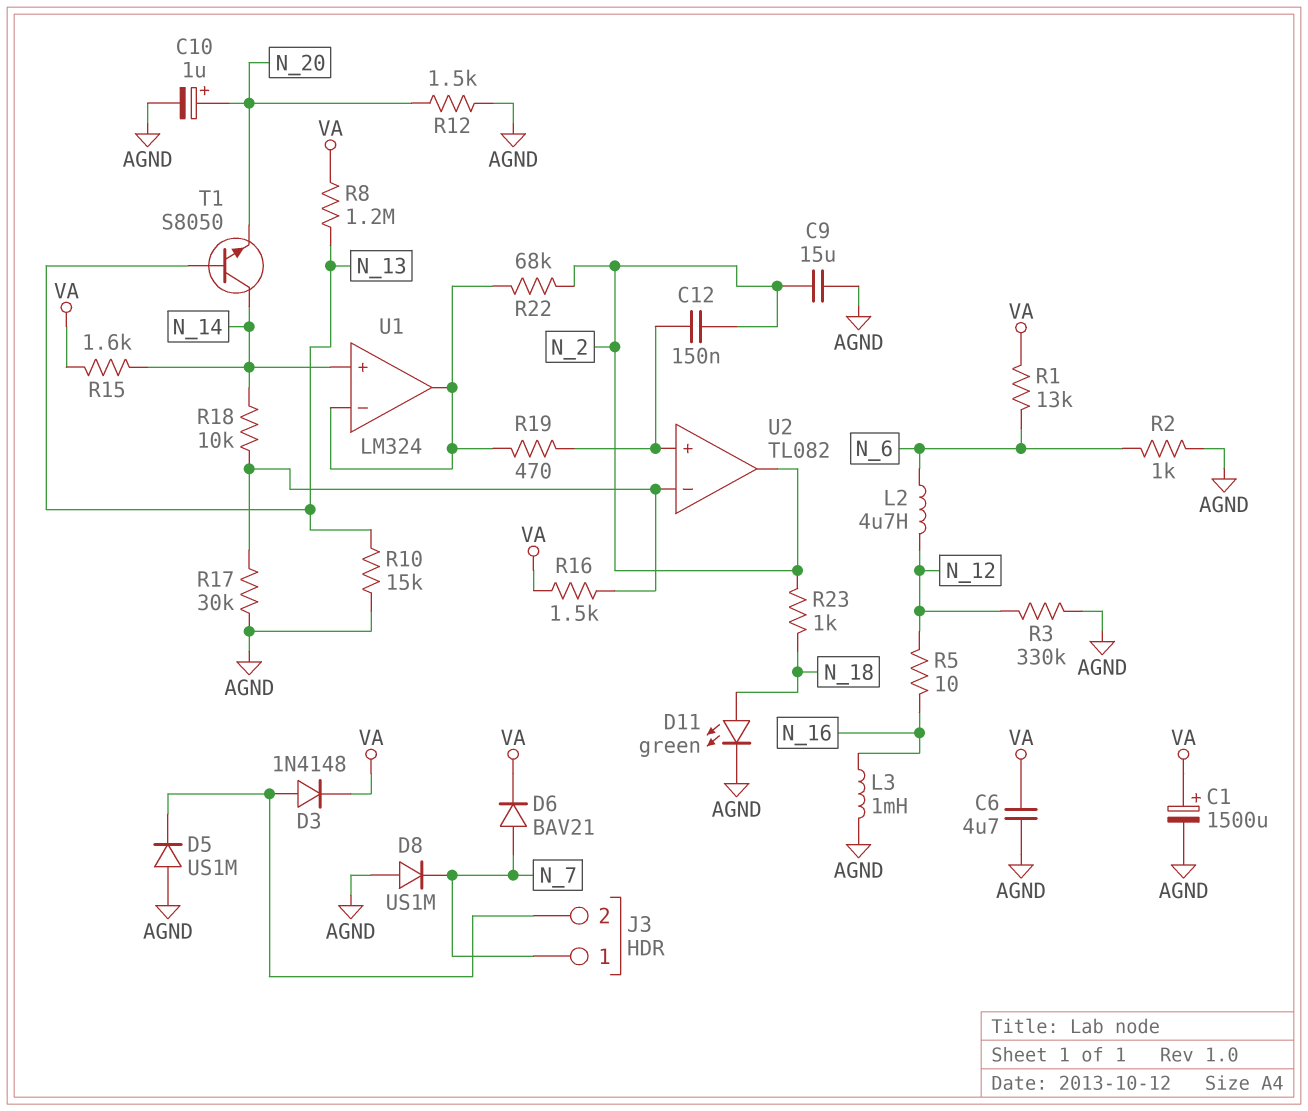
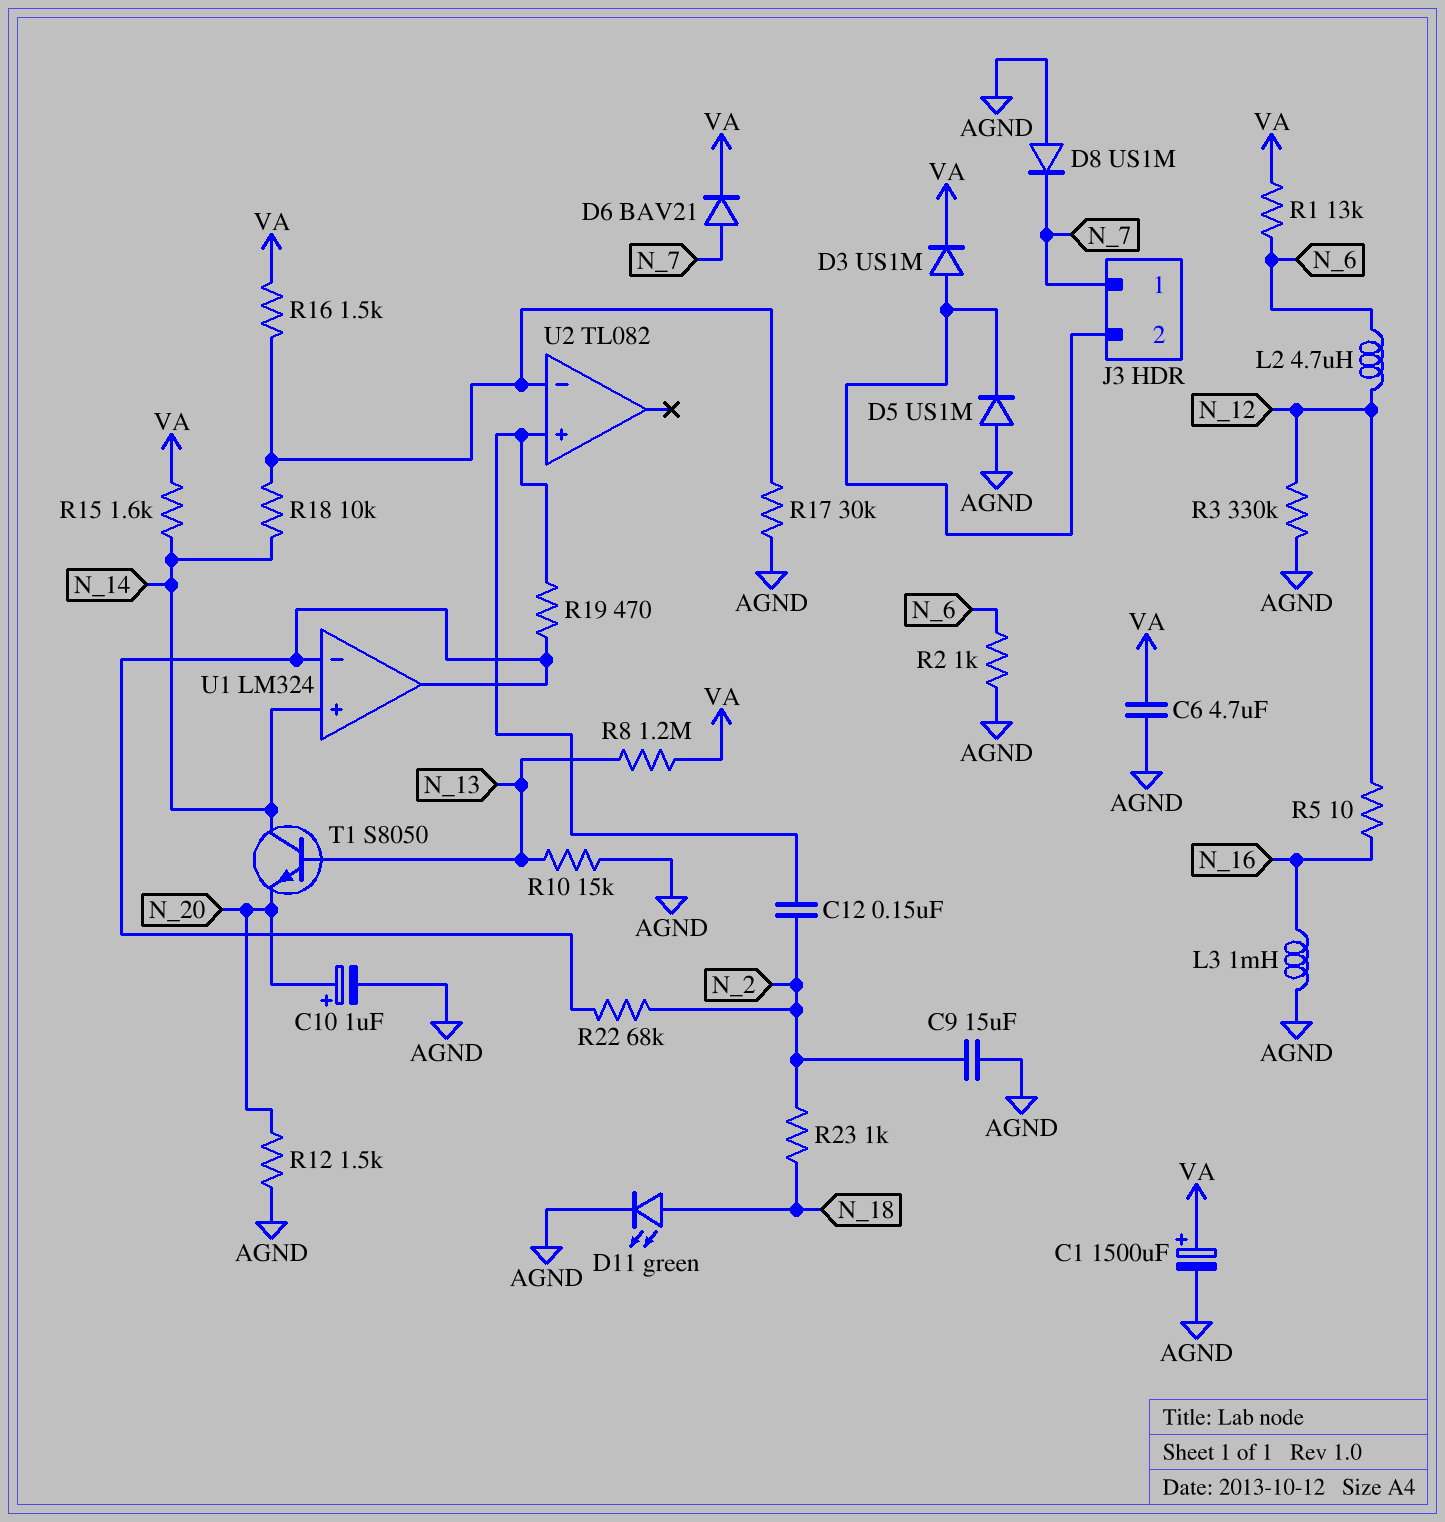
D3: diode 1N4148 (A J3/2, K VA) -> diode US1M (A J3/2, K VA)
U2 pin out: N_2 -> none

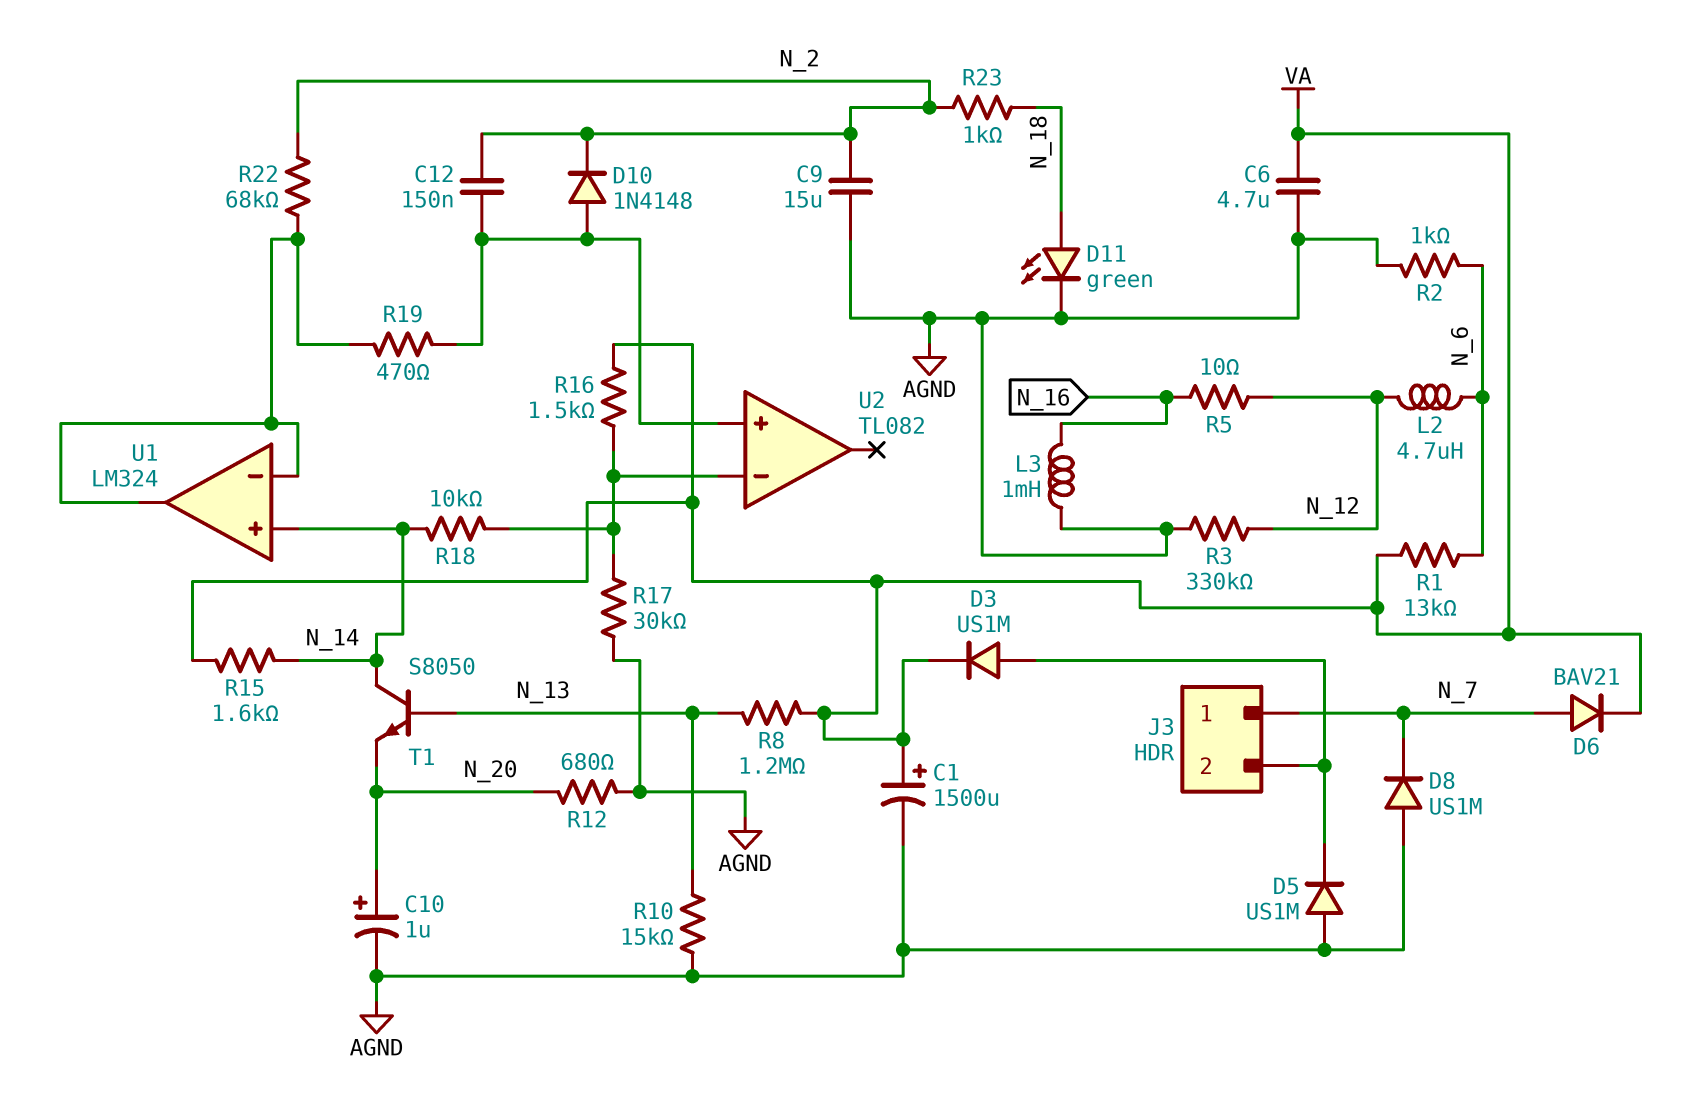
D10: none -> diode 1N4148 (A U2/in+, K N_2)
R12: 1.5k (AGND, N_20) -> 680 (AGND, N_20)

